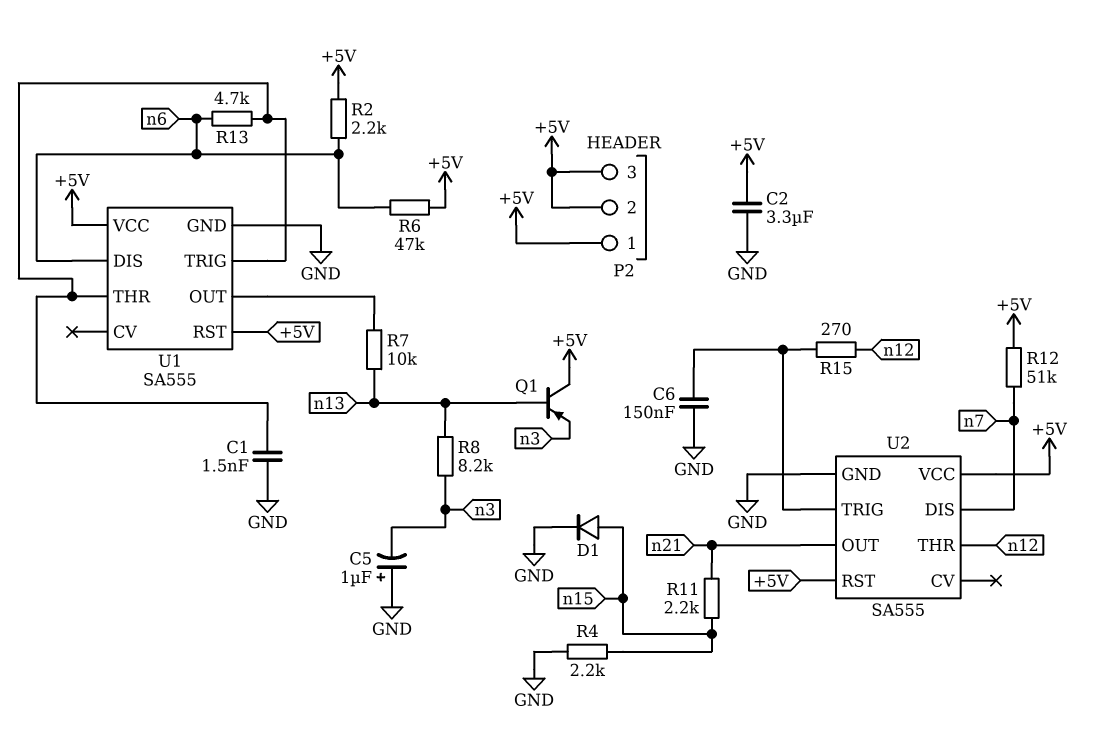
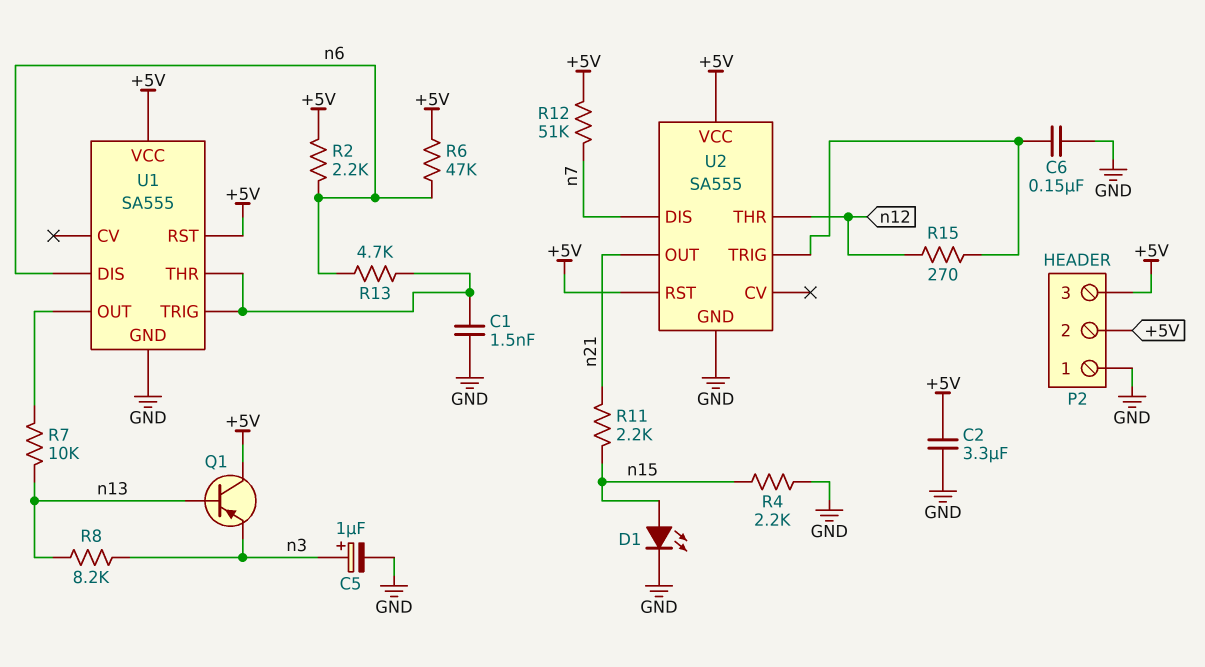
C5: 1uF (plus GND, minus n3) -> 1uF (plus n3, minus GND)
D1: diode (A n15, K GND) -> LED (A n15, K GND)
P2 pin 1: +5V -> GND

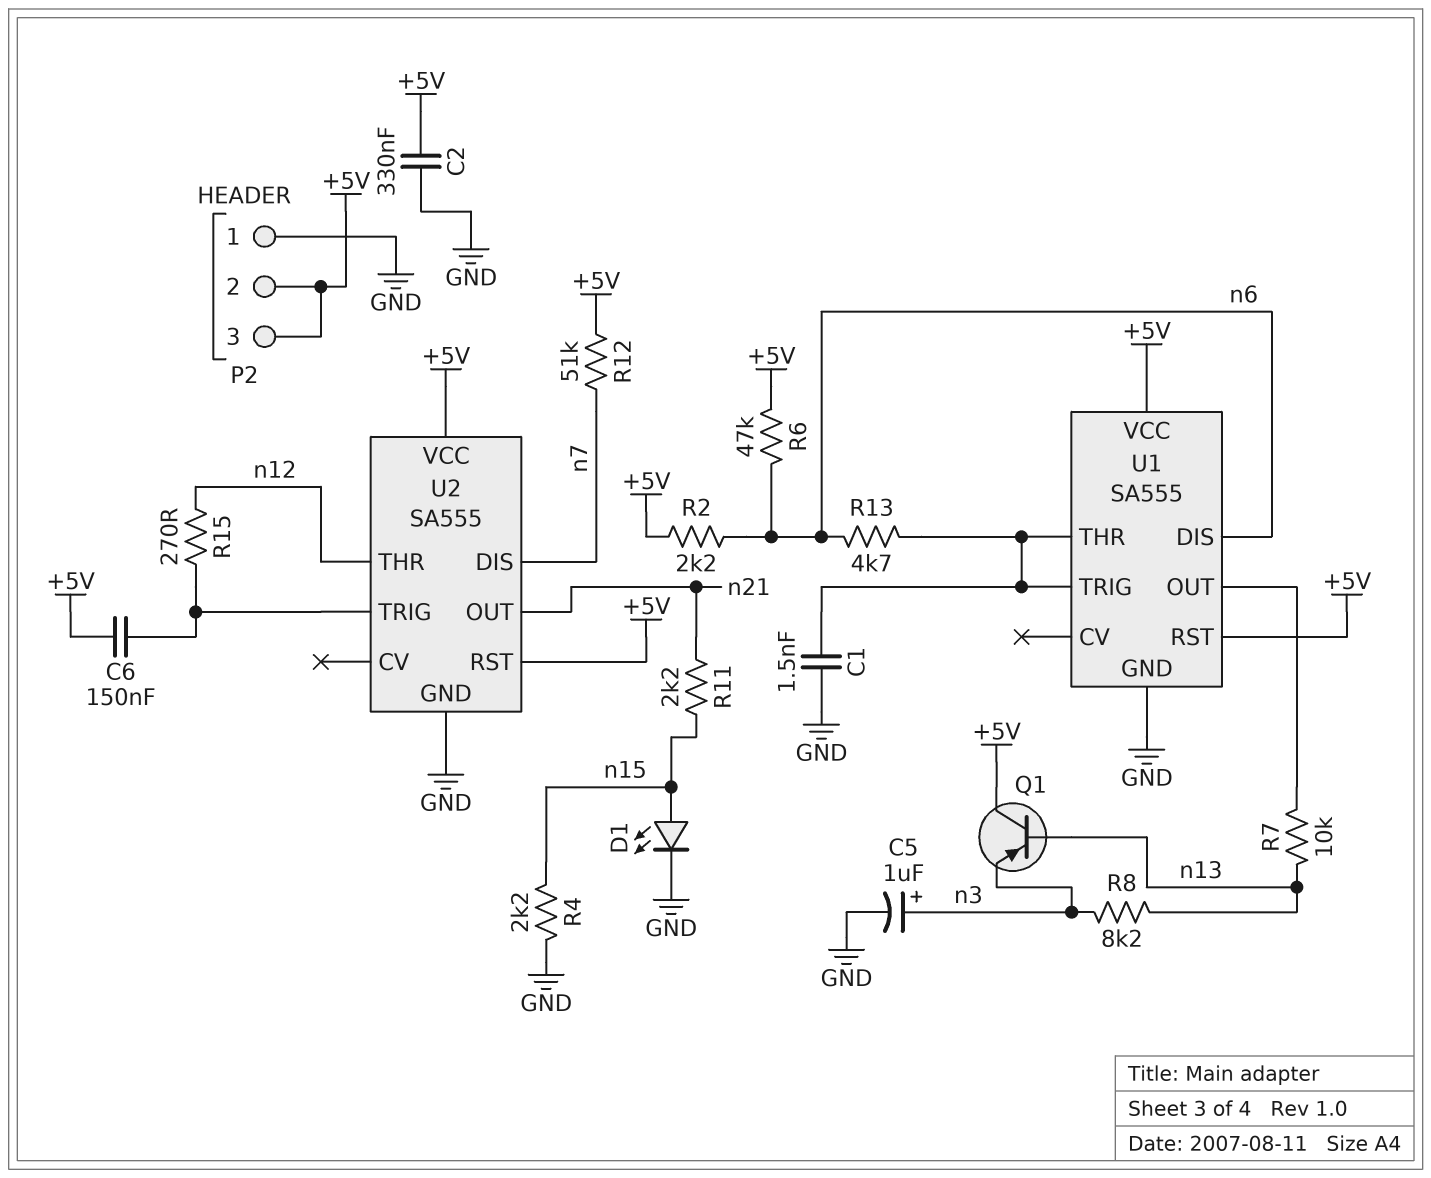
C2: 3.3uF (+5V, GND) -> 330nF (+5V, GND)
C6: 150nF (GND, U2/TRIG) -> 150nF (+5V, U2/TRIG)

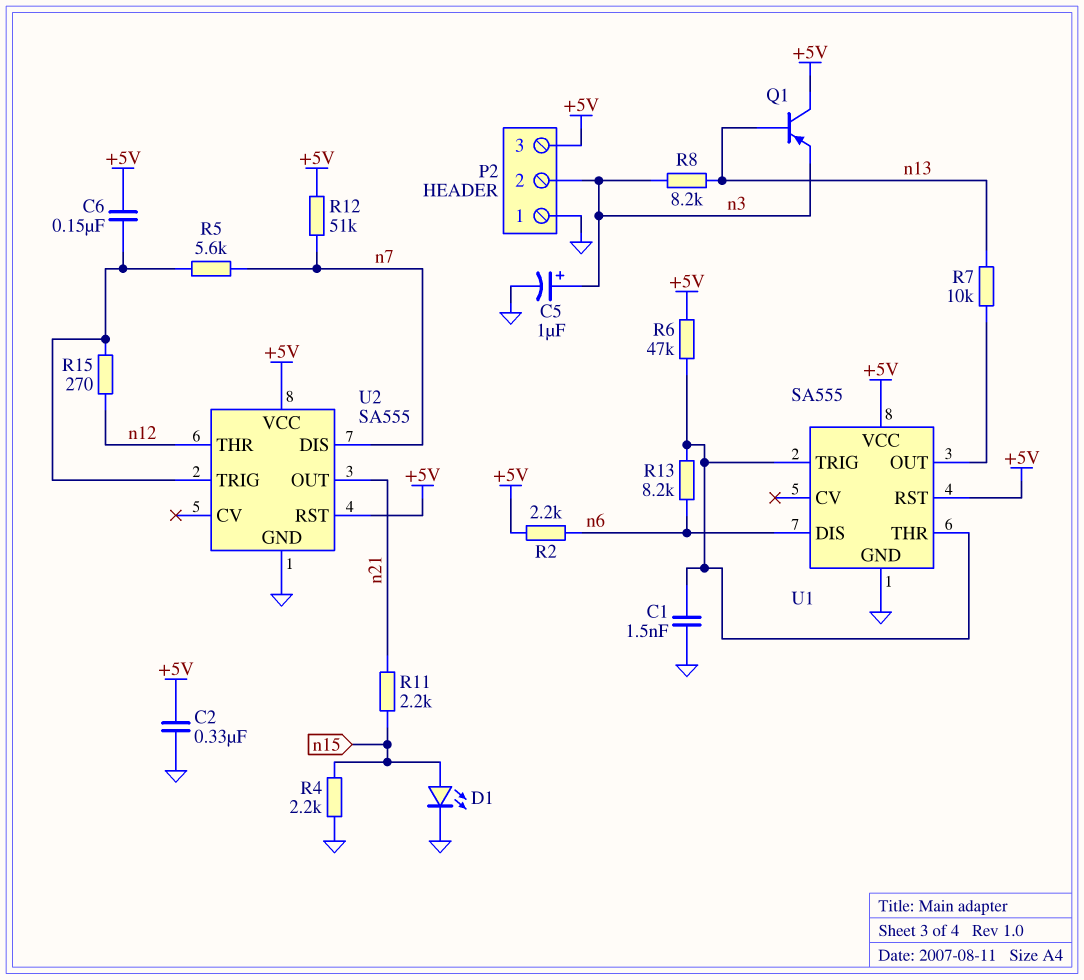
P2 pin 2: +5V -> n3
R5: none -> 5.6k (U2/TRIG, n7)
R6: 47k (+5V, n6) -> 47k (+5V, U1/THR)
R13: 4.7k (U1/THR, n6) -> 8.2k (U1/THR, n6)

